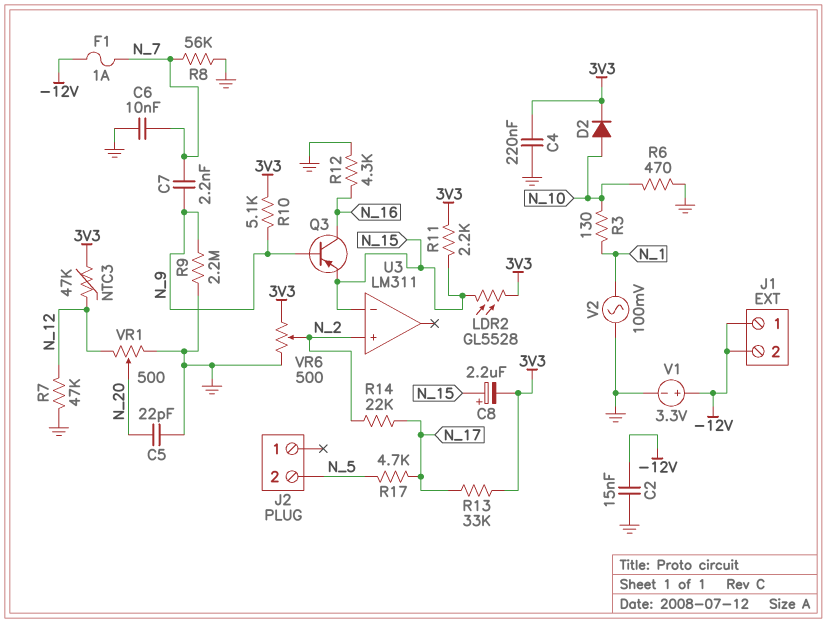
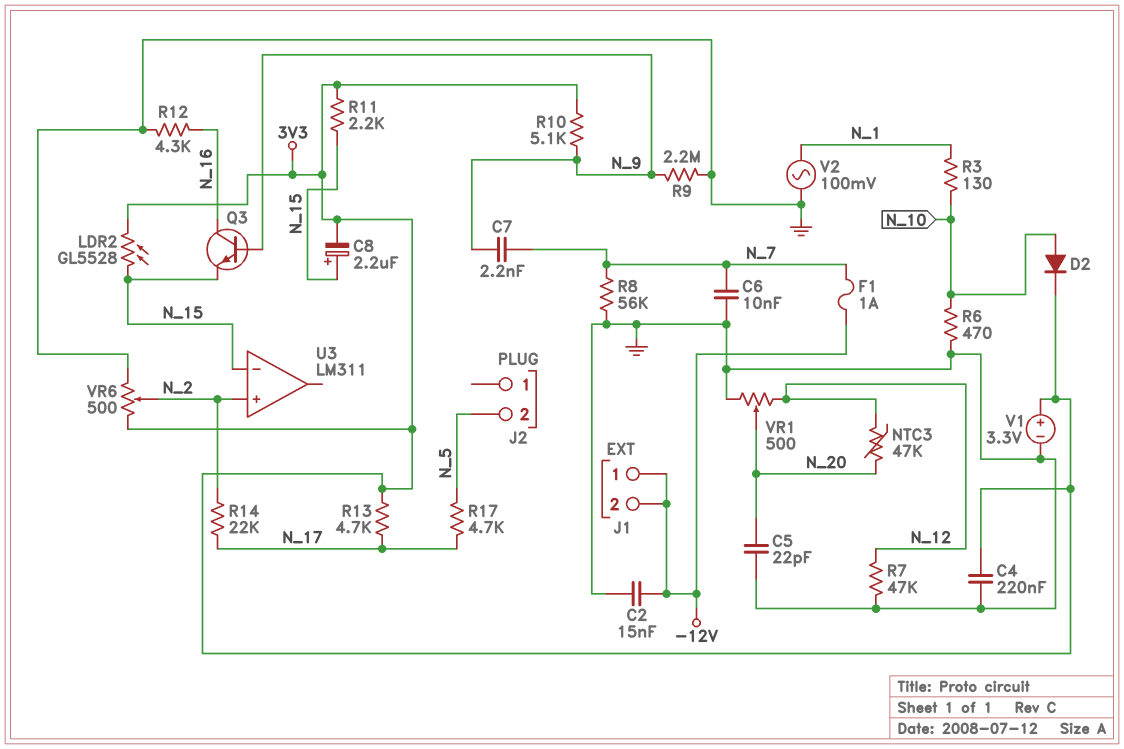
NTC3: 47k (3V3, N_12) -> 47k (N_12, N_20)
Q3: PNP (B N_9, C N_16, E N_15) -> NPN (B N_9, C N_16, E N_15)
R13: 33k (3V3, N_17) -> 4.7k (3V3, N_17)
V1: 3.3V (plus -12V, minus GND) -> 3.3V (plus 3V3, minus GND)

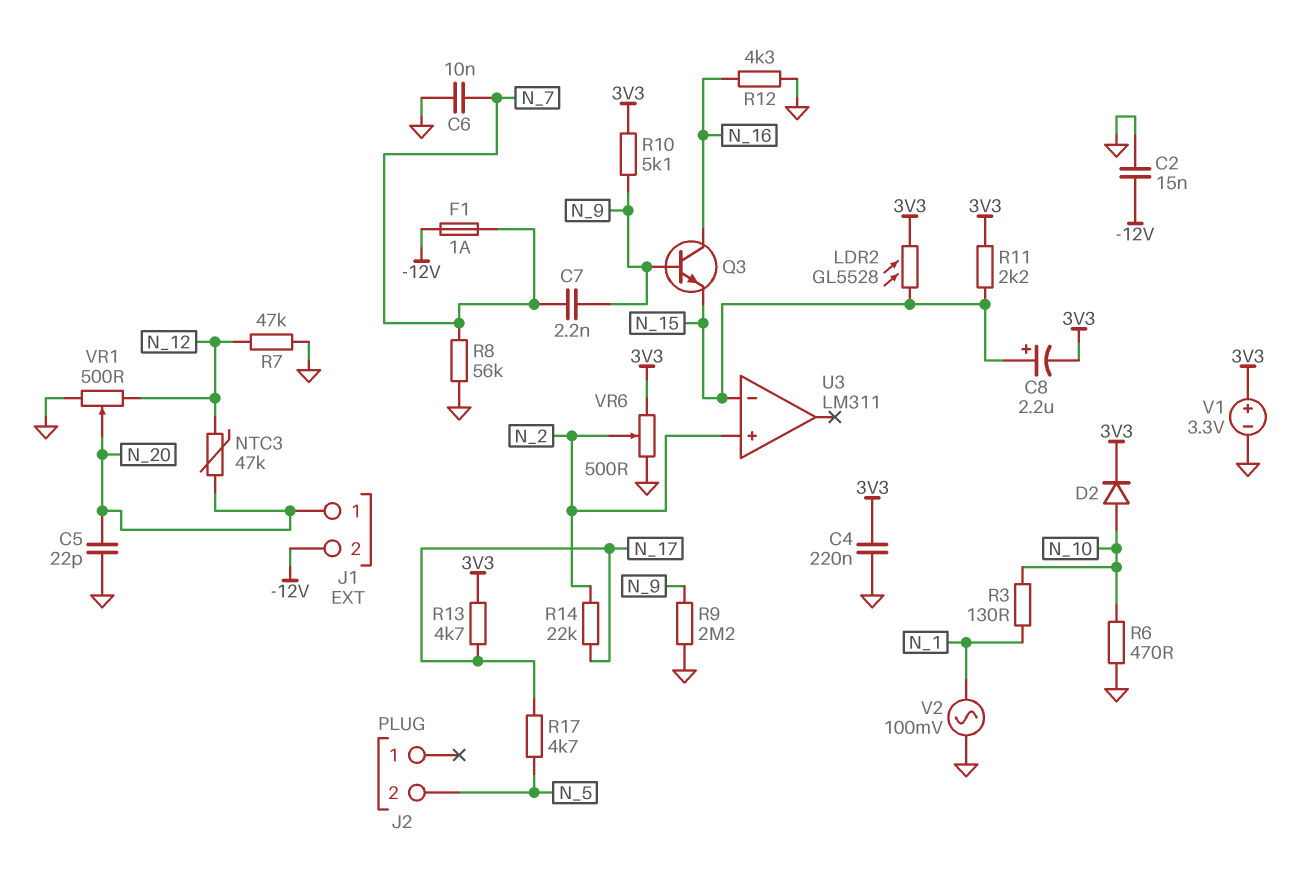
J1 pin 1: -12V -> N_20

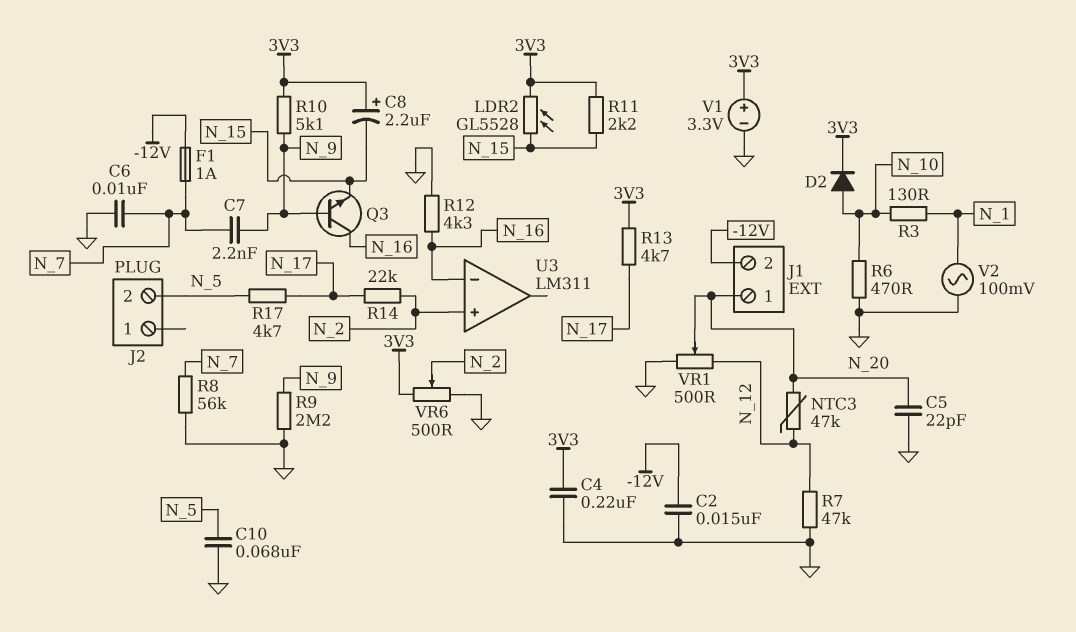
C8: 2.2uF (plus N_15, minus 3V3) -> 2.2uF (plus 3V3, minus N_15)
C10: none -> 68nF (GND, N_5)
U3 pin in-: N_15 -> N_16

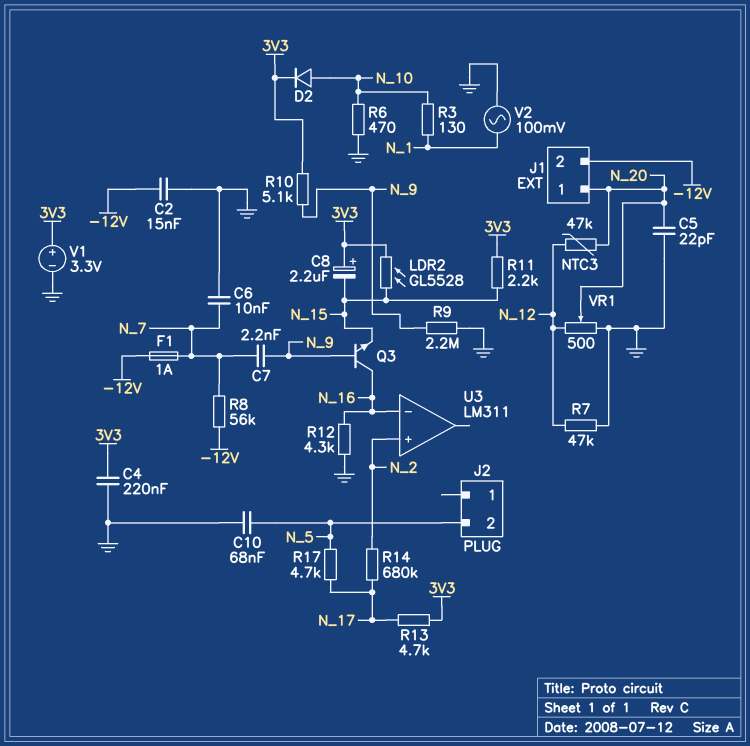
R8: 56k (GND, N_7) -> 56k (-12V, N_7)
R14: 22k (N_2, N_17) -> 680k (N_2, N_17)
VR6: 500 (3V3, GND, wiper N_2) -> none

